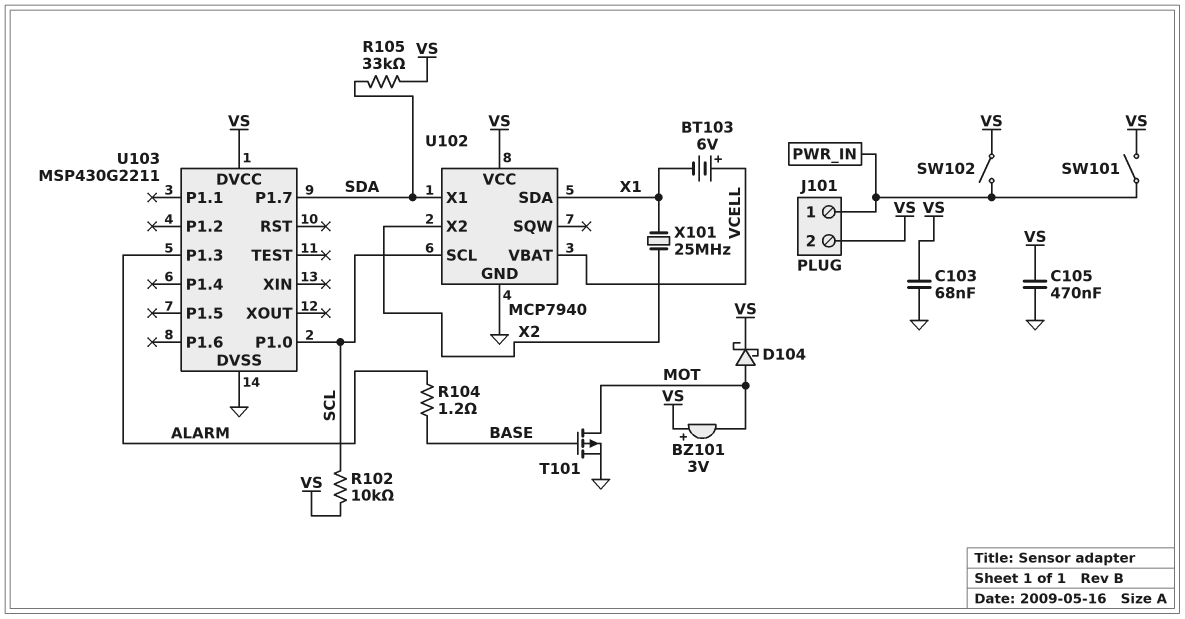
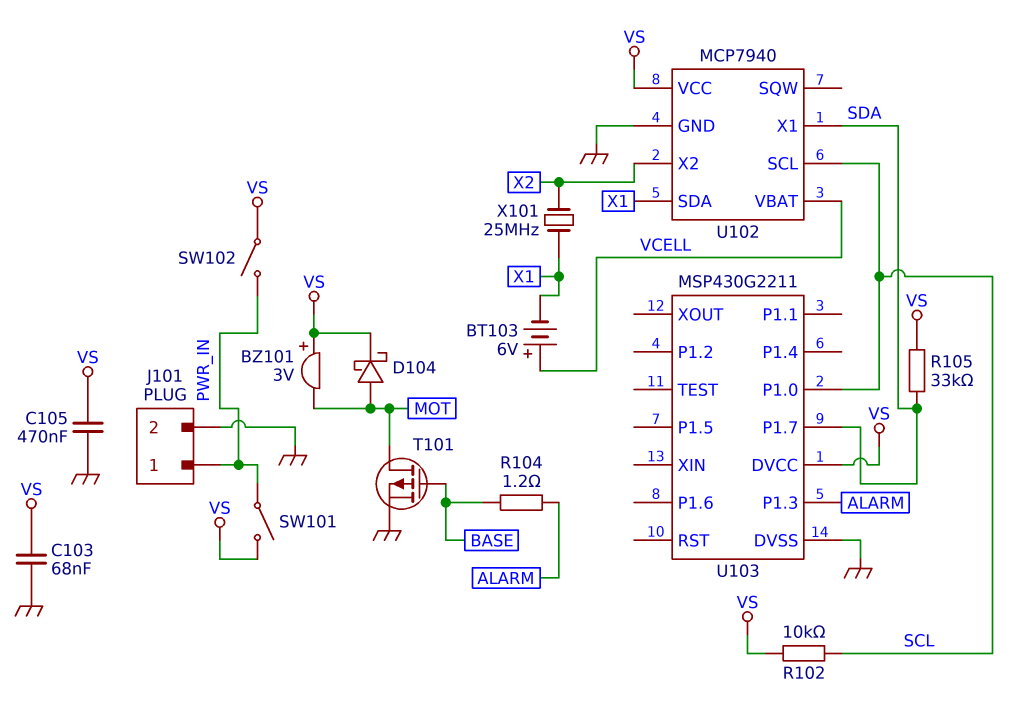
J101 pin 2: VS -> GND

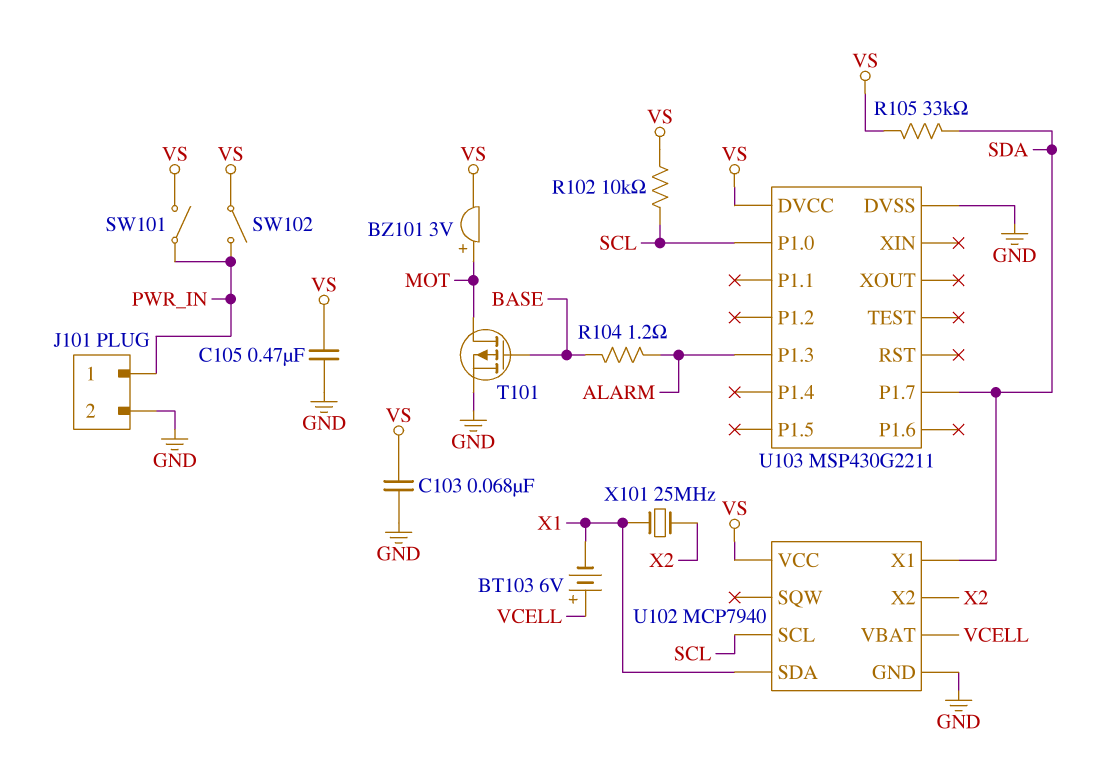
BZ101: buzzer 3V (plus VS, minus MOT) -> buzzer 3V (plus MOT, minus VS)
D104: schottky (A MOT, K VS) -> none

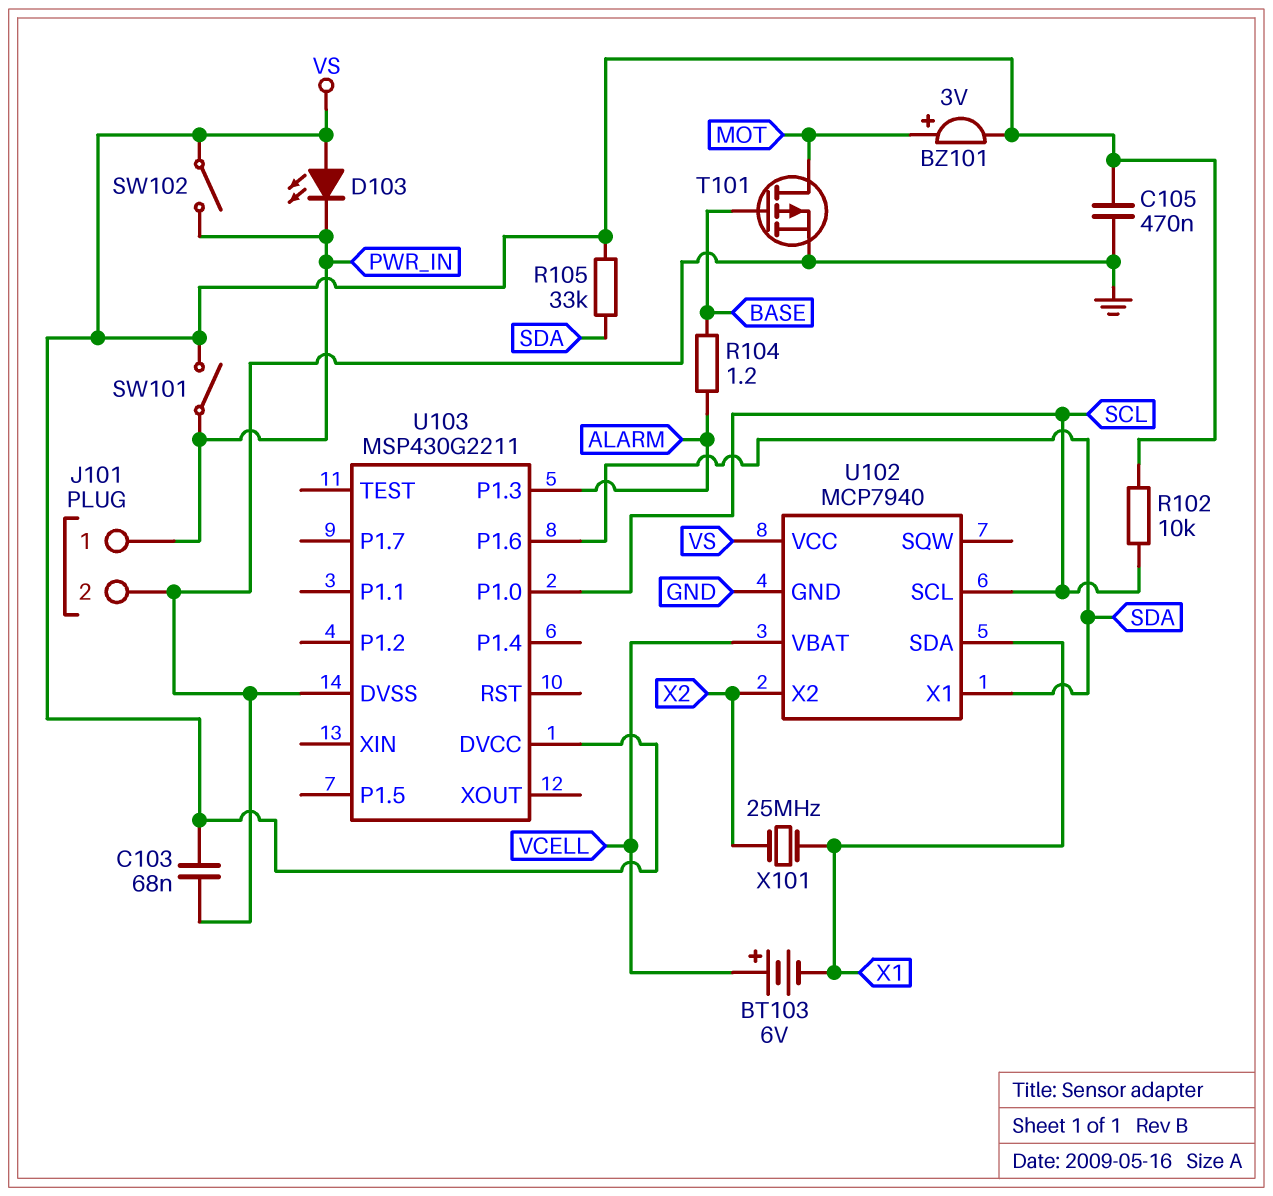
D103: none -> LED (A VS, K PWR_IN)
U103 pin P1.6: none -> SDA
U103 pin P1.7: SDA -> none

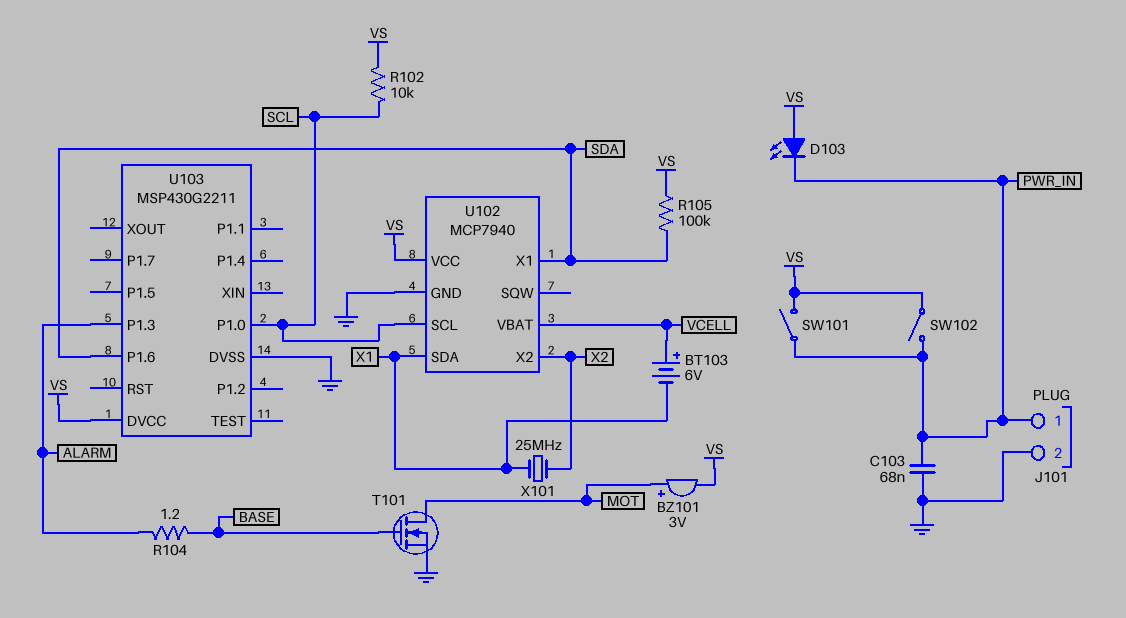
C103: 68nF (GND, VS) -> 68nF (GND, PWR_IN)
C105: 470nF (GND, VS) -> none
R105: 33k (SDA, VS) -> 100k (SDA, VS)
T101: PMOS (G BASE, D MOT, S GND) -> NMOS (G BASE, D MOT, S GND)

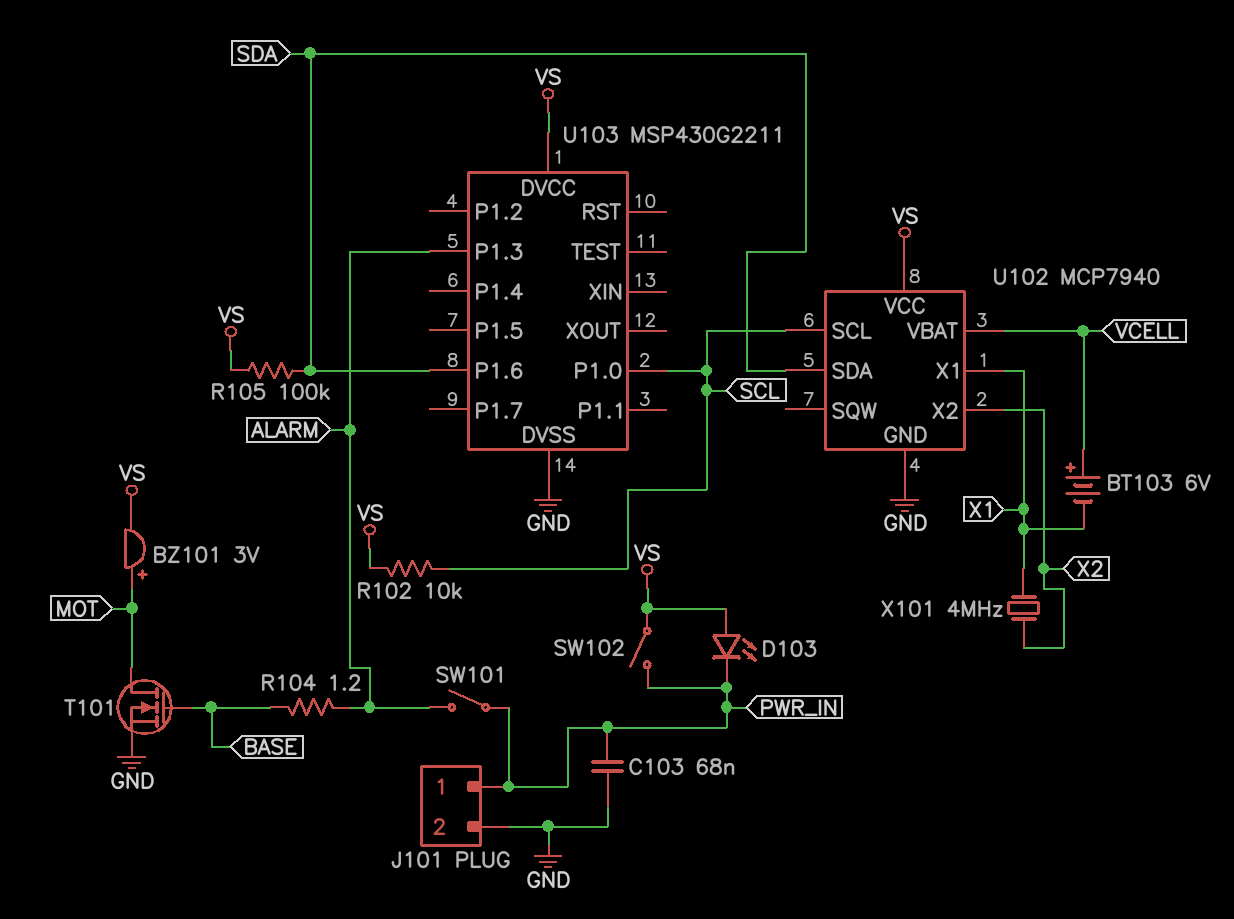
SW101: switch (PWR_IN, VS) -> switch (ALARM, PWR_IN)
U102 pin SDA: X1 -> SDA
U102 pin X1: SDA -> X1
X101: 25MHz (X1, X2) -> 4MHz (X1, X2)

